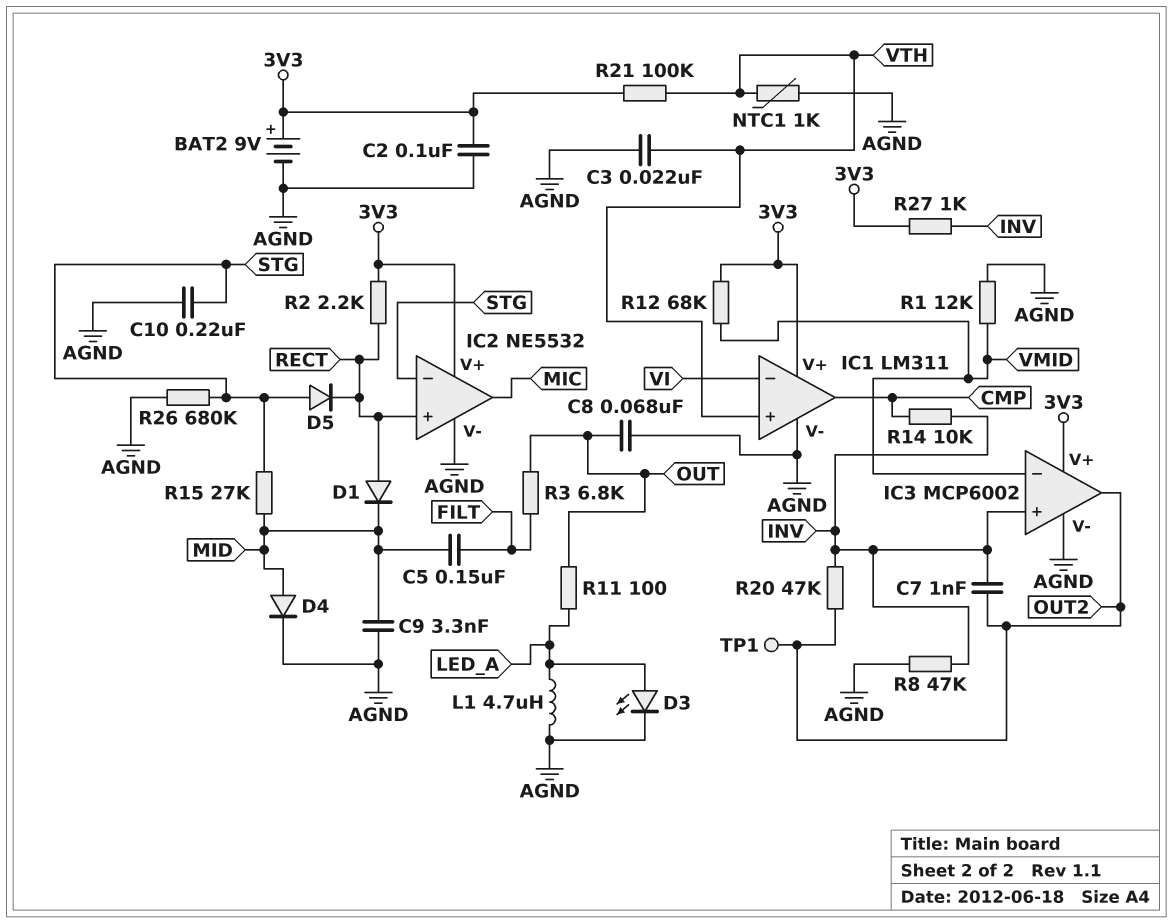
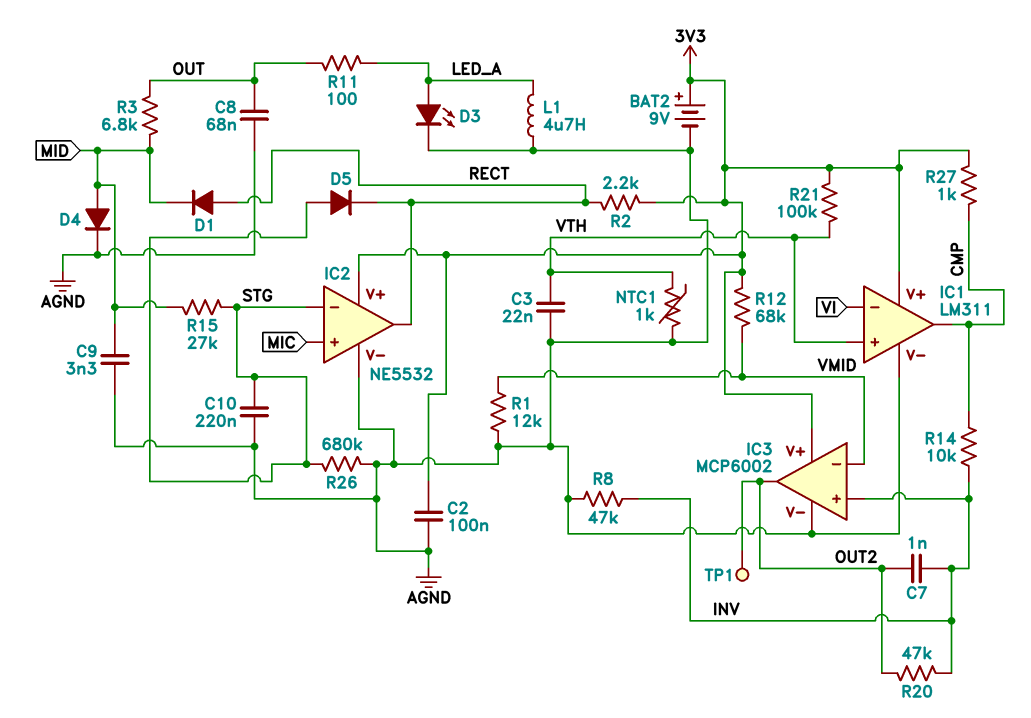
C5: 150nF (FILT, MID) -> none
IC2 pin in+: RECT -> MIC
IC2 pin out: MIC -> RECT
R3: 6.8k (FILT, OUT) -> 6.8k (MID, OUT)
R27: 1k (3V3, INV) -> 1k (3V3, CMP)

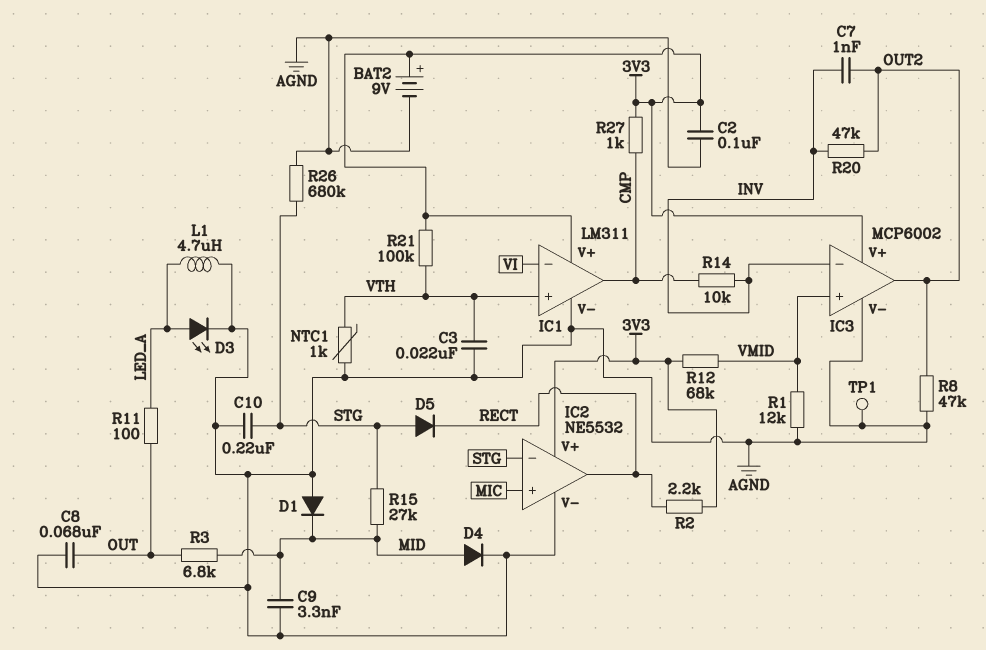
D1: diode (A RECT, K MID) -> diode (A AGND, K MID)
IC3 pin in+: INV -> VMID
IC3 pin in-: VMID -> INV
R8: 47k (AGND, INV) -> 47k (AGND, OUT2)
TP1: test point (OUT2) -> test point (AGND)

